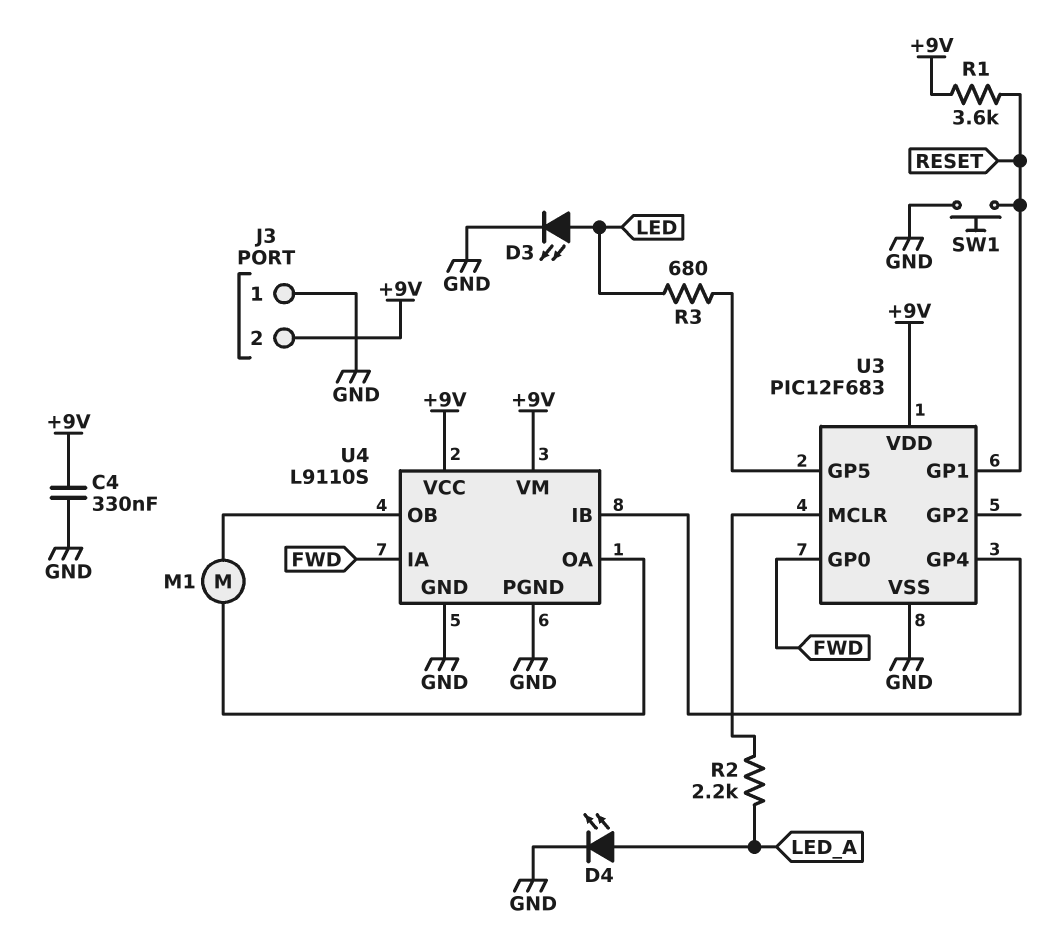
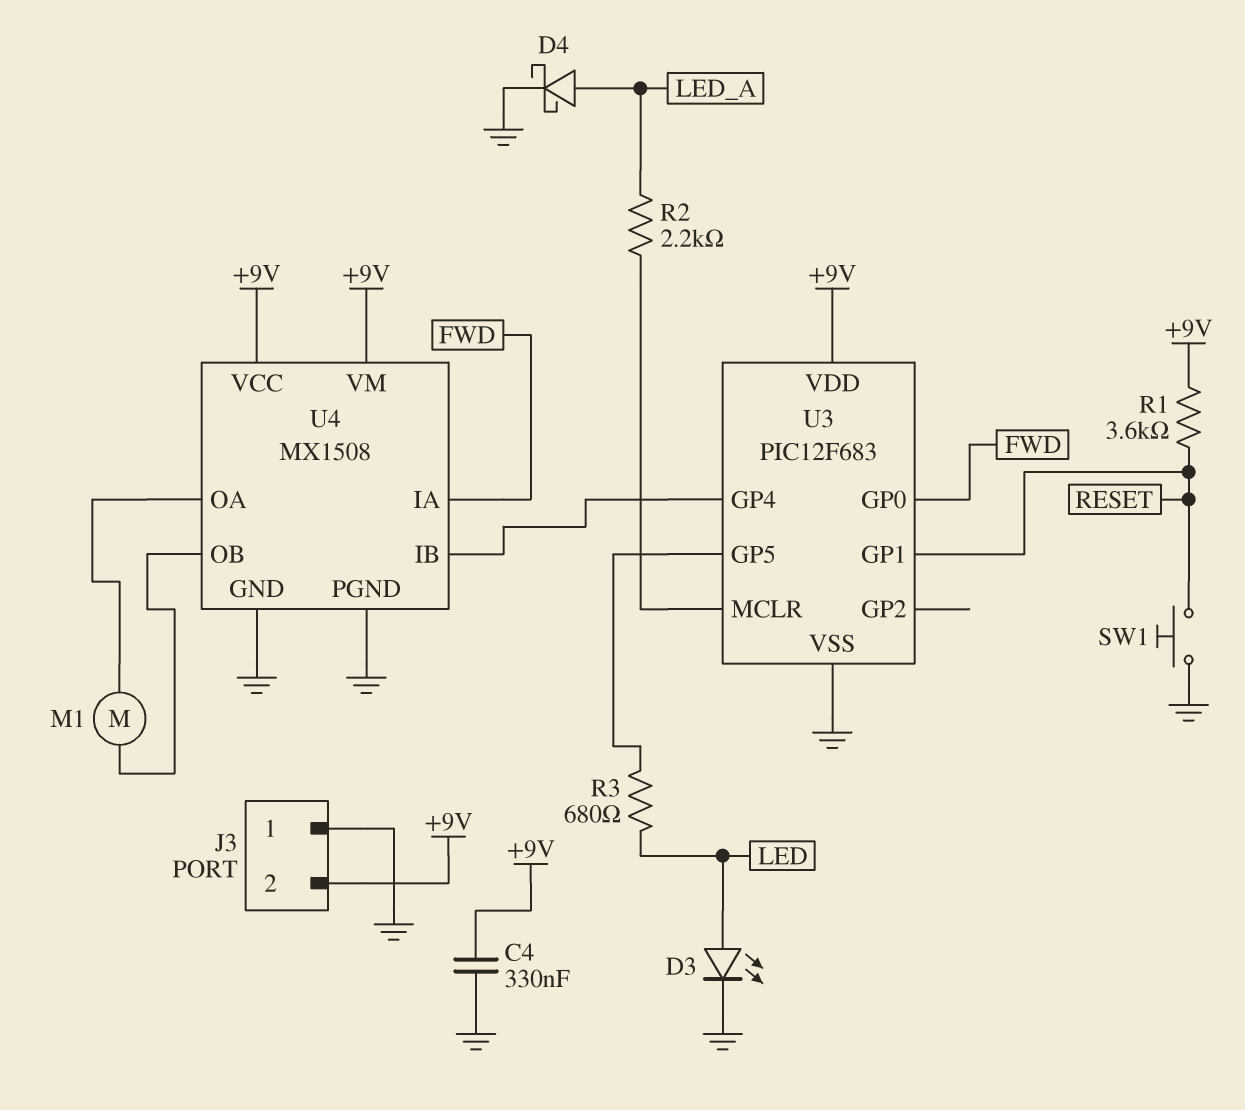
D4: LED (A LED_A, K GND) -> schottky (A LED_A, K GND)
U4: L9110S -> MX1508

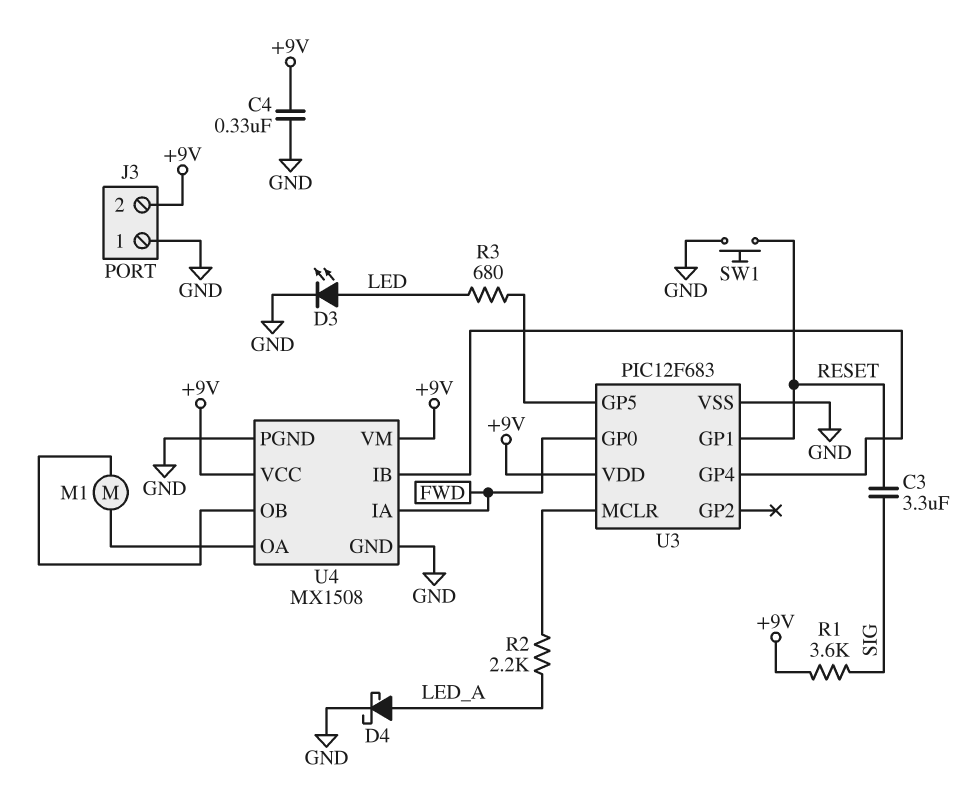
C3: none -> 3.3uF (RESET, SIG)
R1: 3.6k (+9V, RESET) -> 3.6k (+9V, SIG)

